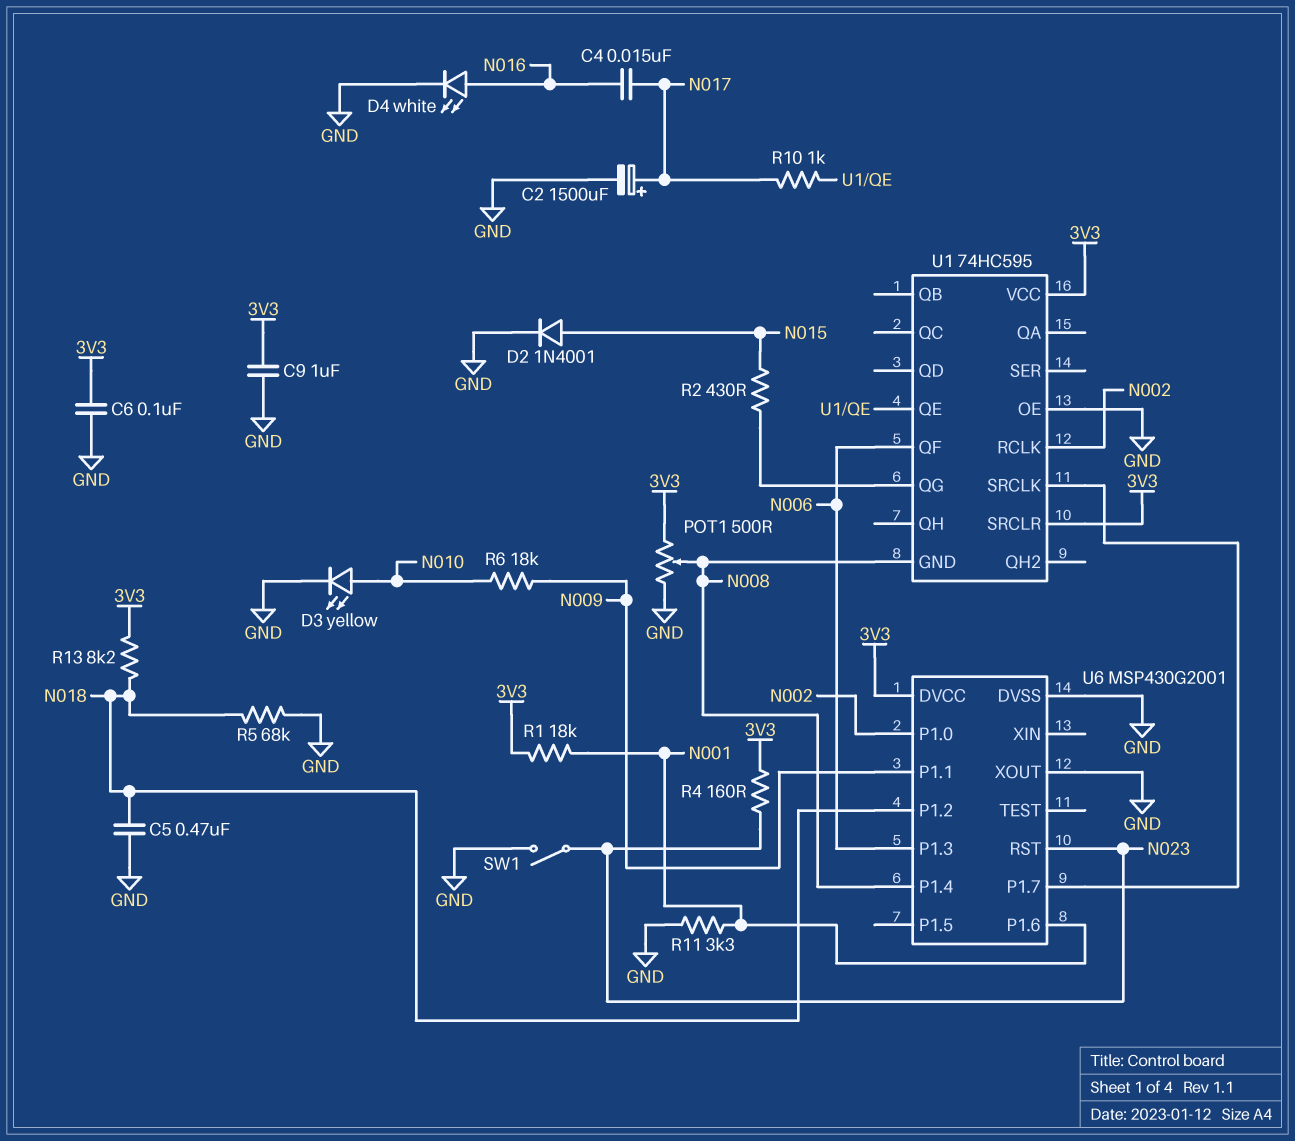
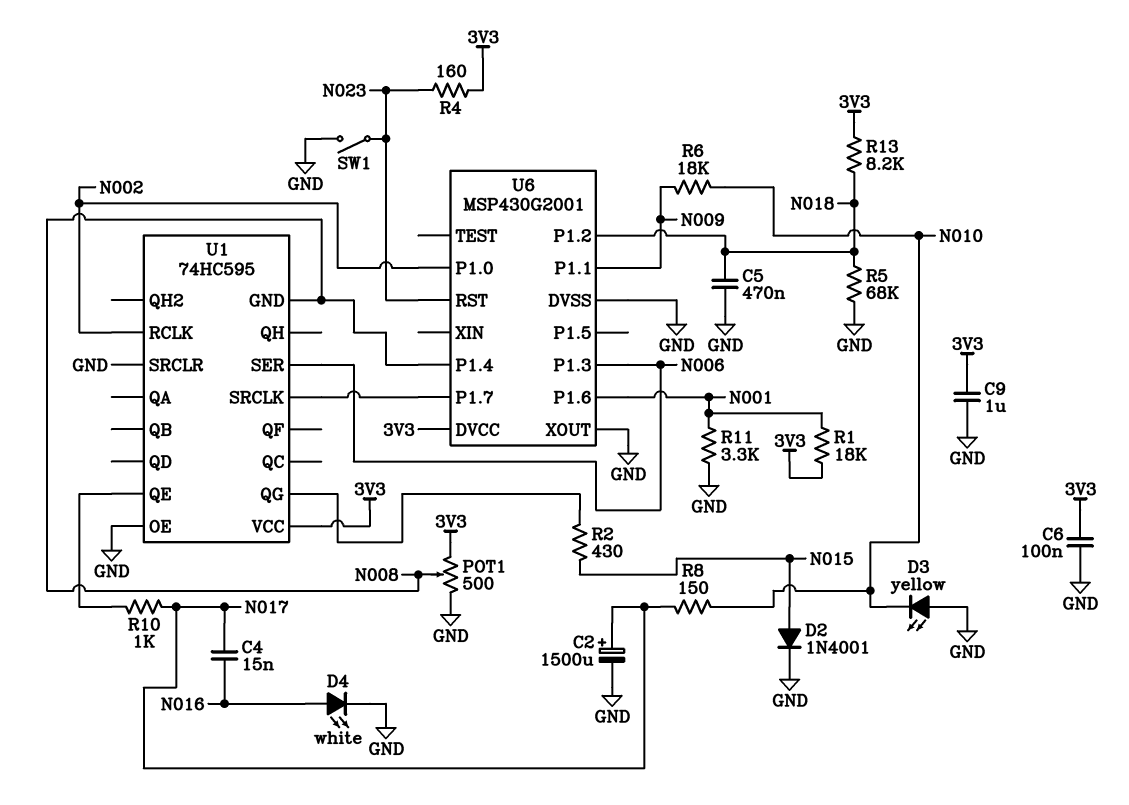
D3: LED yellow (A N010, K GND) -> LED yellow (A GND, K N010)
R8: none -> 150 (N010, N017)
U1 pin QF: N006 -> none
U1 pin SER: none -> N006
U1 pin SRCLR: 3V3 -> GND

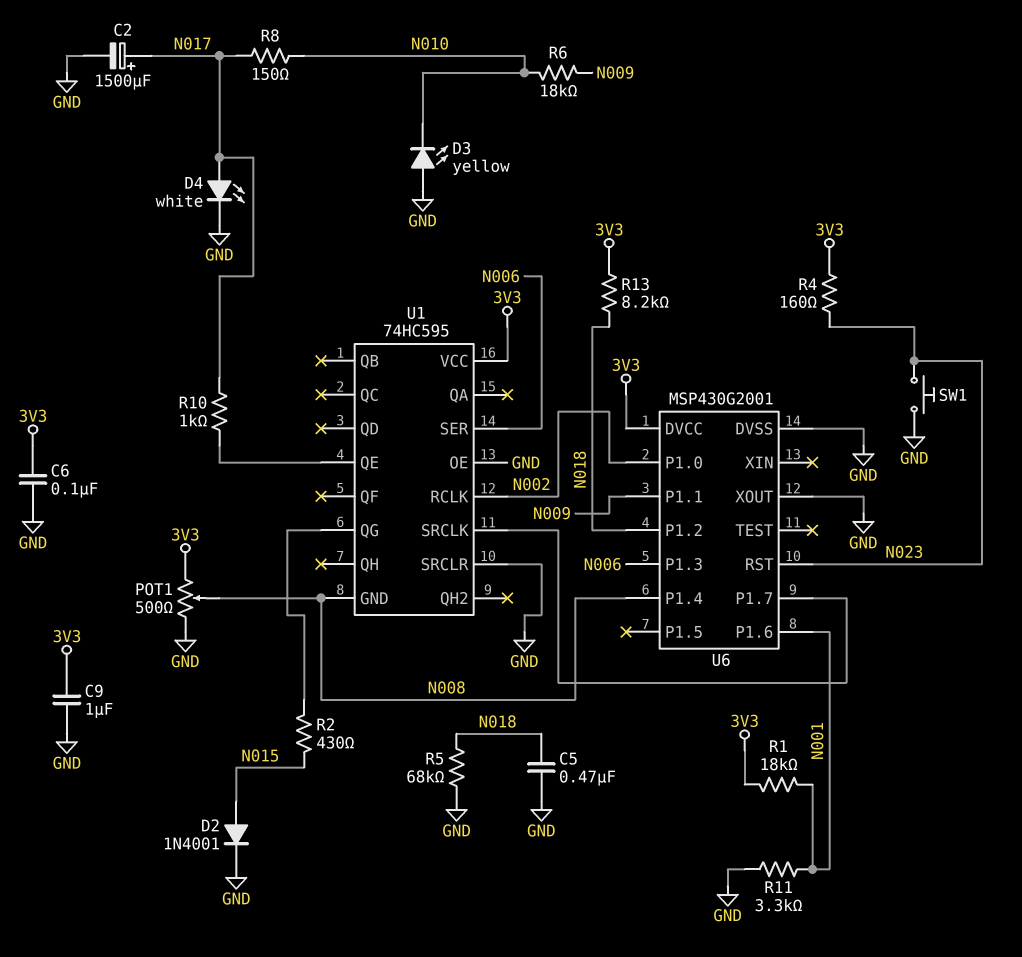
C4: 15nF (N016, N017) -> none
D4: LED white (A N016, K GND) -> LED white (A N017, K GND)
SW1: switch (GND, N023) -> button (GND, N023)

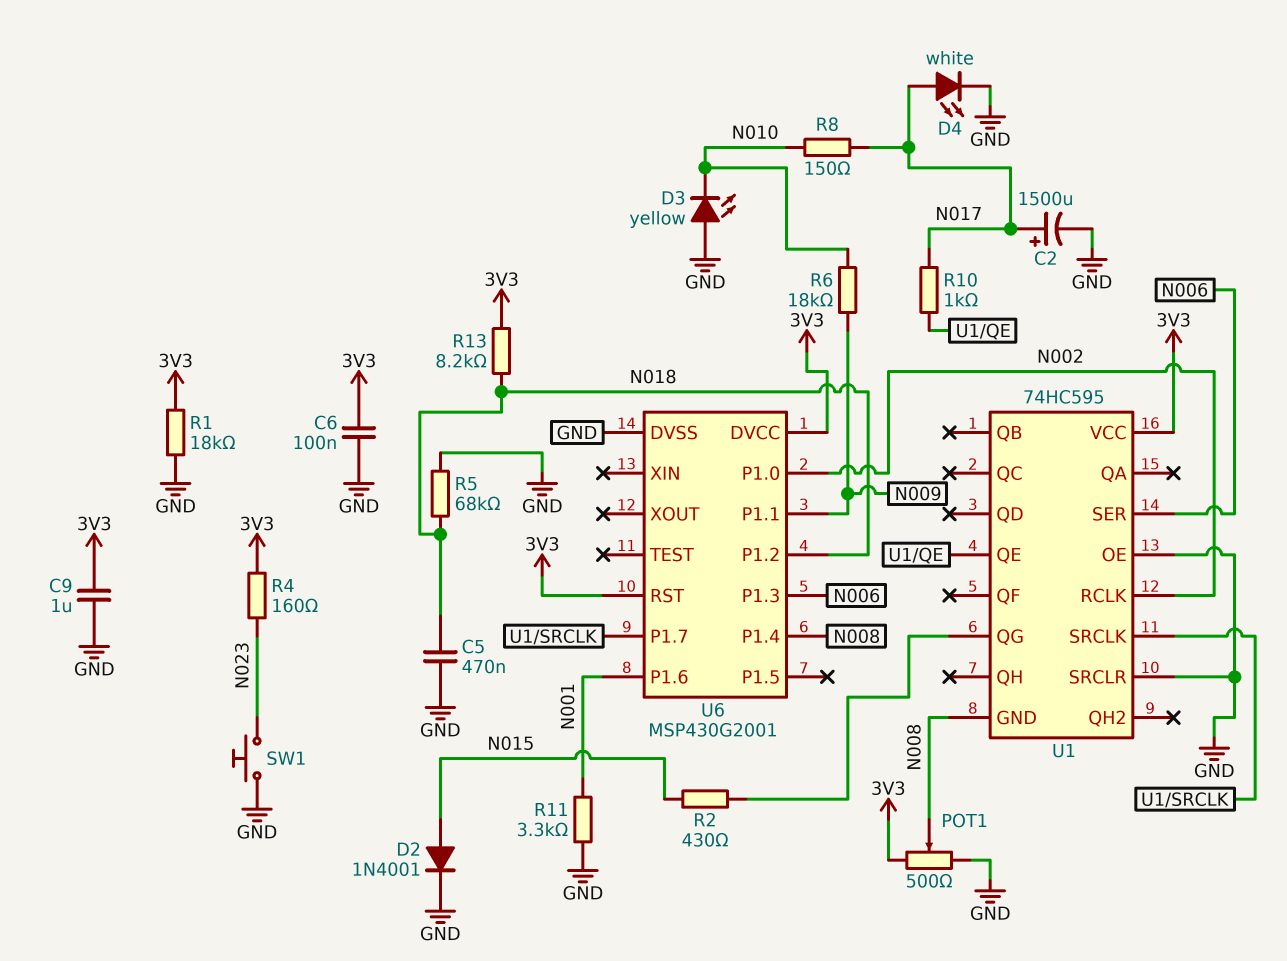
R1: 18k (3V3, N001) -> 18k (3V3, GND)
U6 pin RST: N023 -> 3V3
U6 pin XOUT: GND -> none

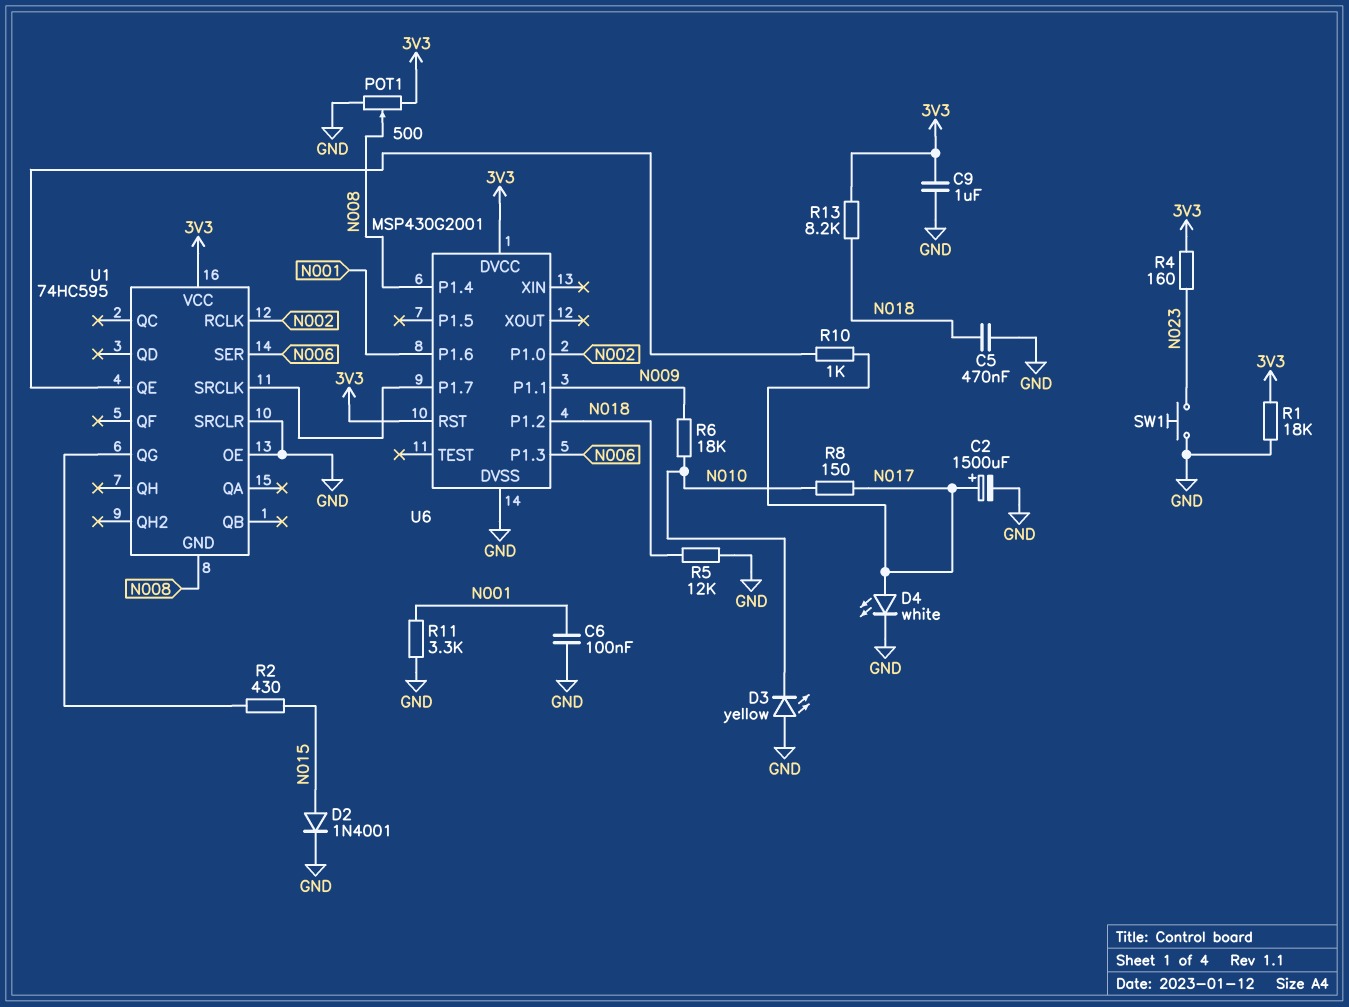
C6: 100nF (3V3, GND) -> 100nF (GND, N001)
R5: 68k (GND, N018) -> 12k (GND, N018)

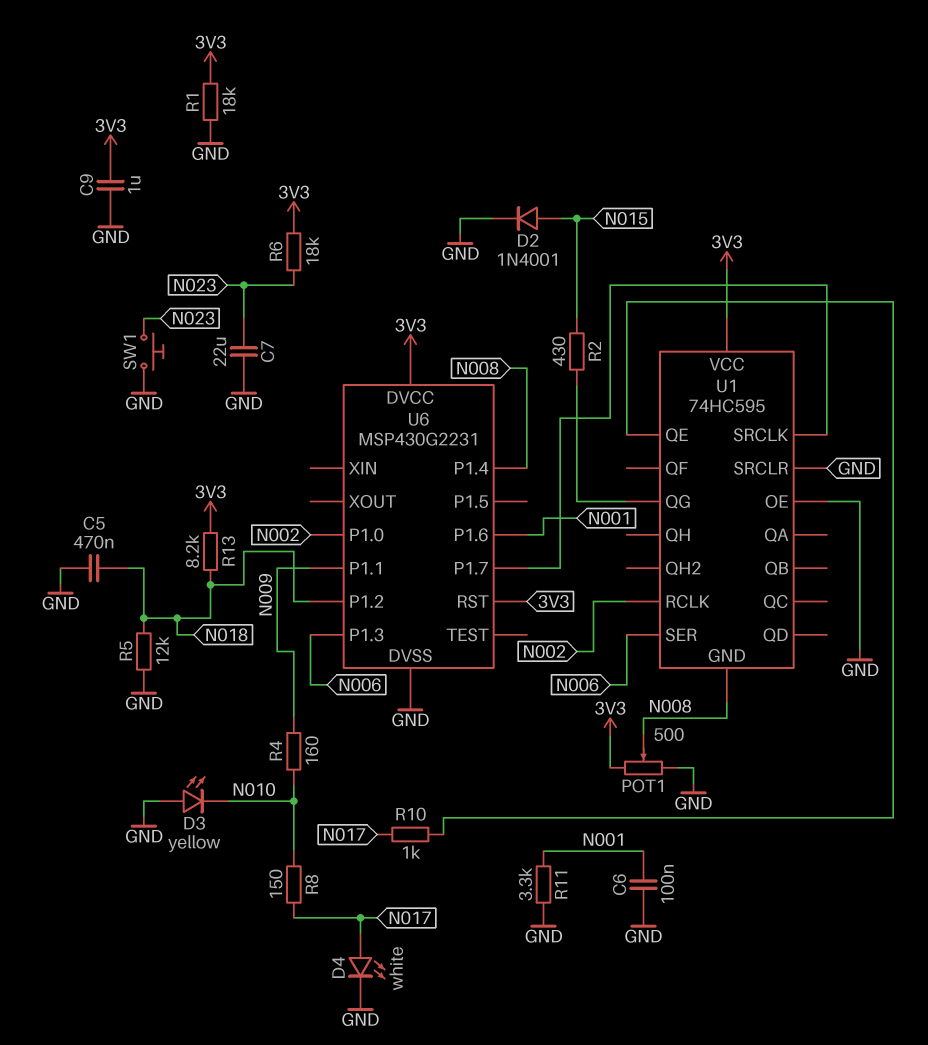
C2: 1500uF (plus N017, minus GND) -> none
C7: none -> 22uF (GND, N023)
R4: 160 (3V3, N023) -> 160 (N009, N010)
R6: 18k (N009, N010) -> 18k (3V3, N023)
U6: MSP430G2001 -> MSP430G2231

